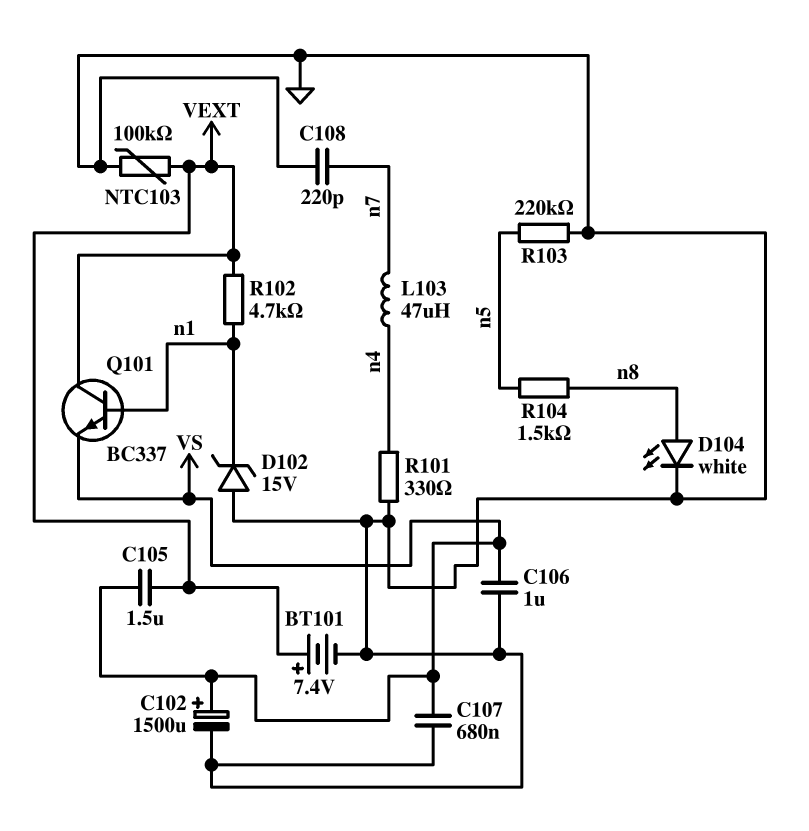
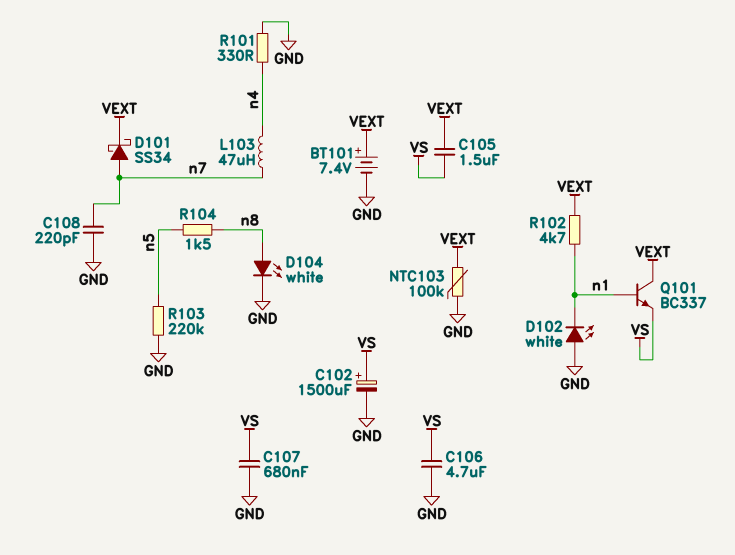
C106: 1uF (GND, VS) -> 4.7uF (GND, VS)
D101: none -> schottky SS34 (A n7, K VEXT)
D102: zener 15V (A GND, K n1) -> LED white (A GND, K n1)

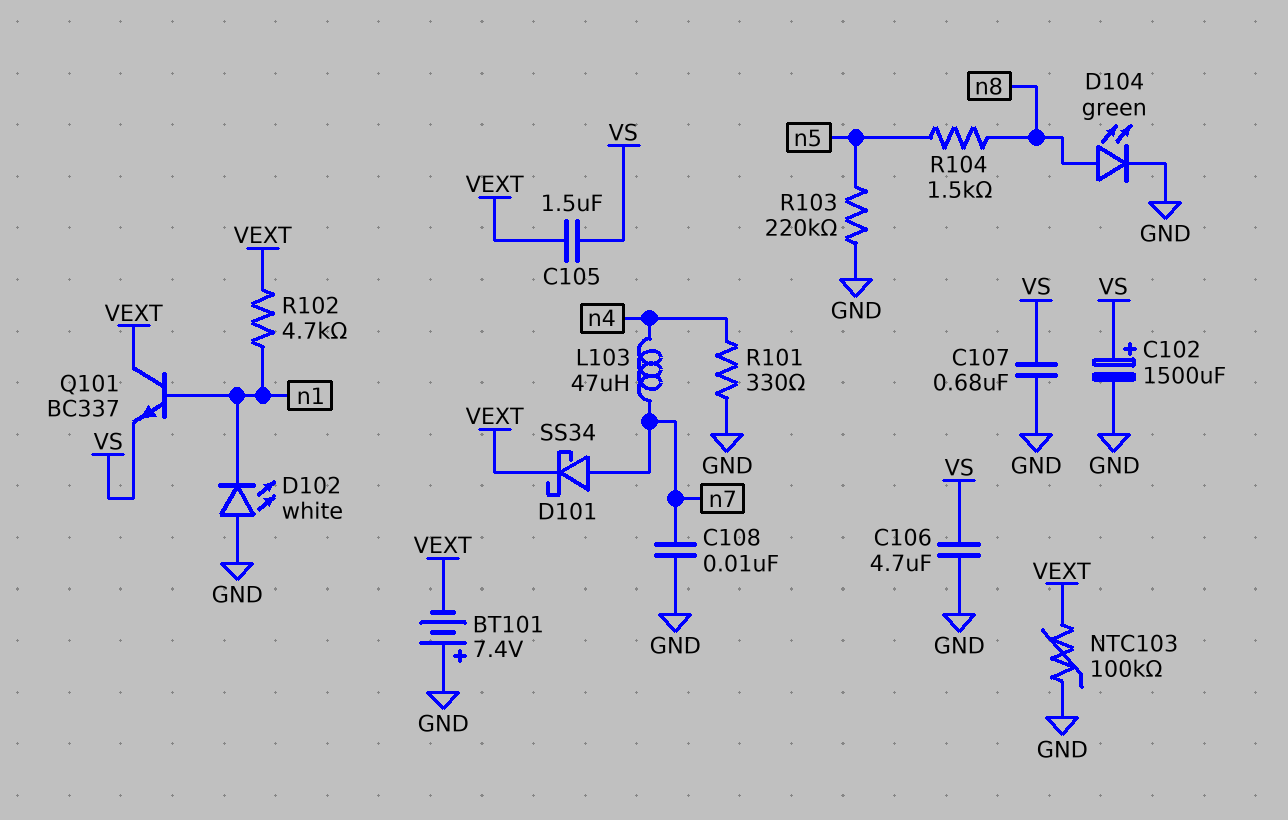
BT101: 7.4V (plus VEXT, minus GND) -> 7.4V (plus GND, minus VEXT)
C108: 220pF (GND, n7) -> 10nF (GND, n7)
D104: LED white (A n8, K GND) -> LED green (A n8, K GND)

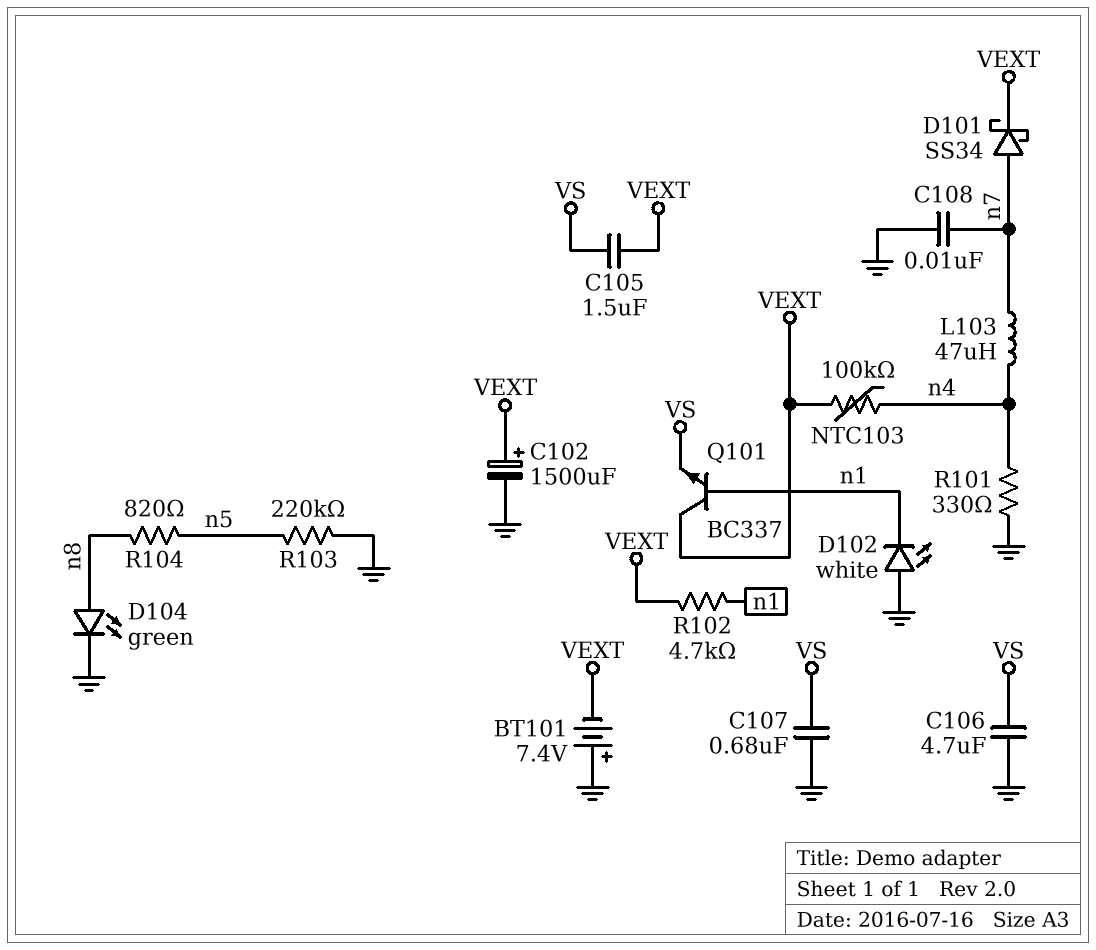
C102: 1500uF (plus VS, minus GND) -> 1500uF (plus VEXT, minus GND)
NTC103: 100k (GND, VEXT) -> 100k (VEXT, n4)
R104: 1.5k (n5, n8) -> 820 (n5, n8)

